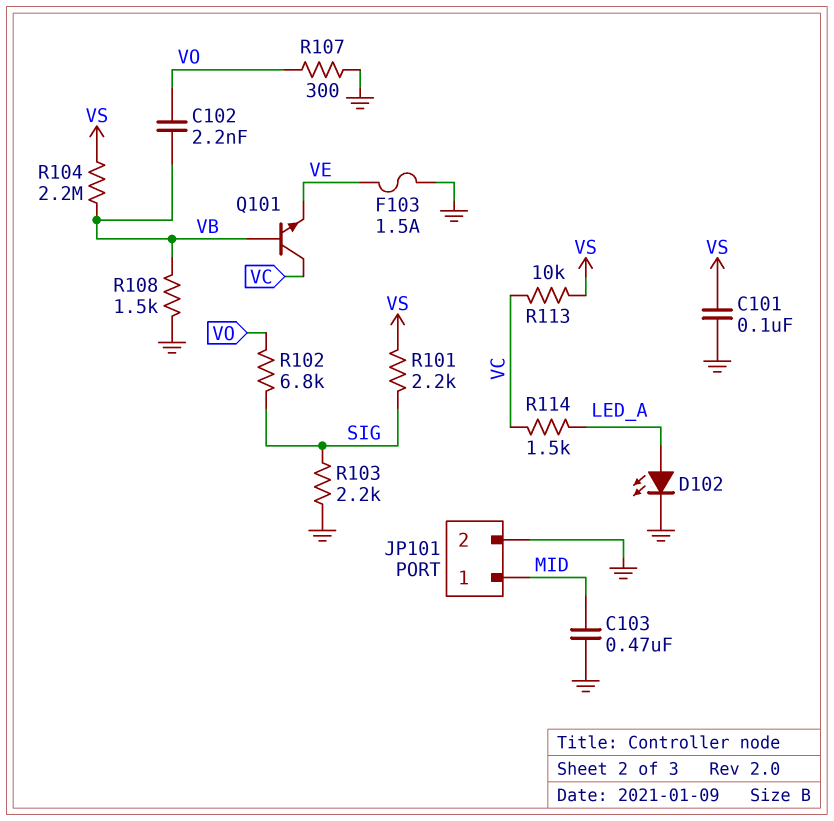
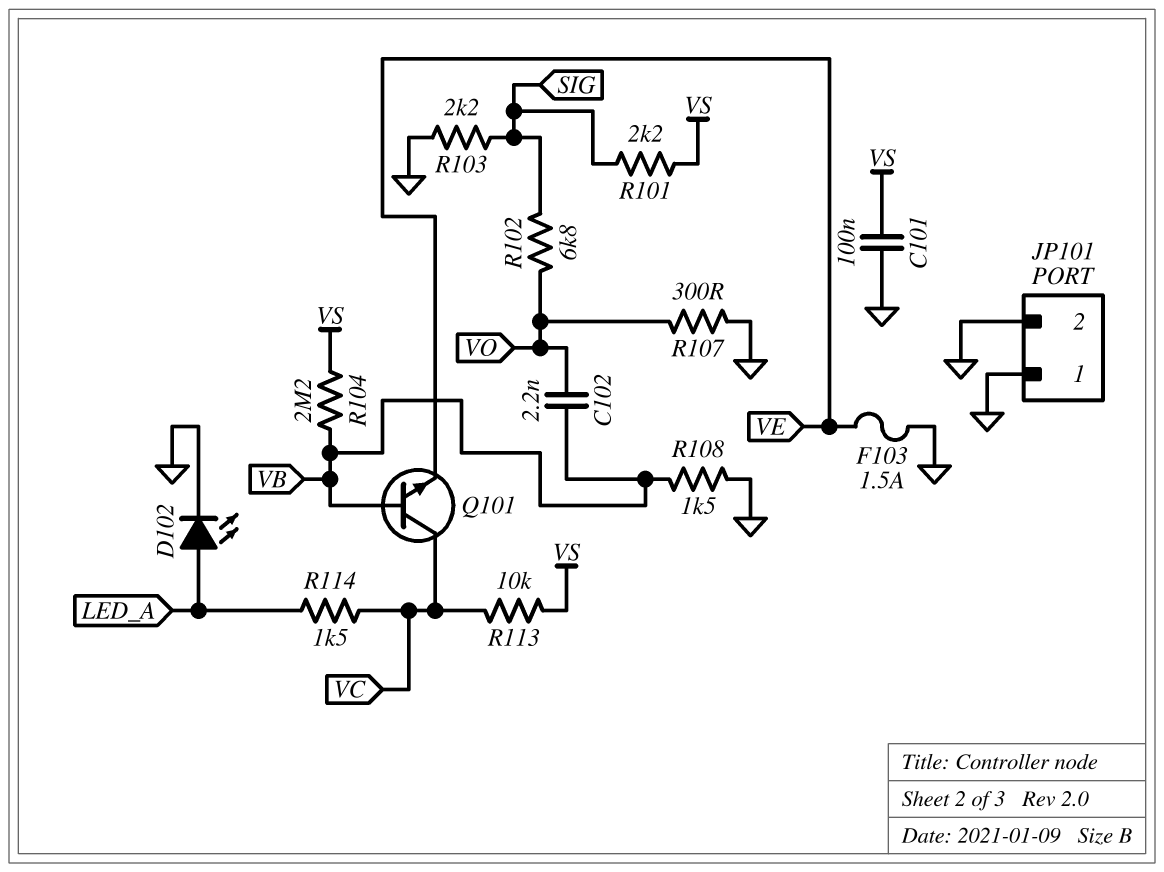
C103: 470nF (GND, MID) -> none
JP101 pin 1: MID -> GND

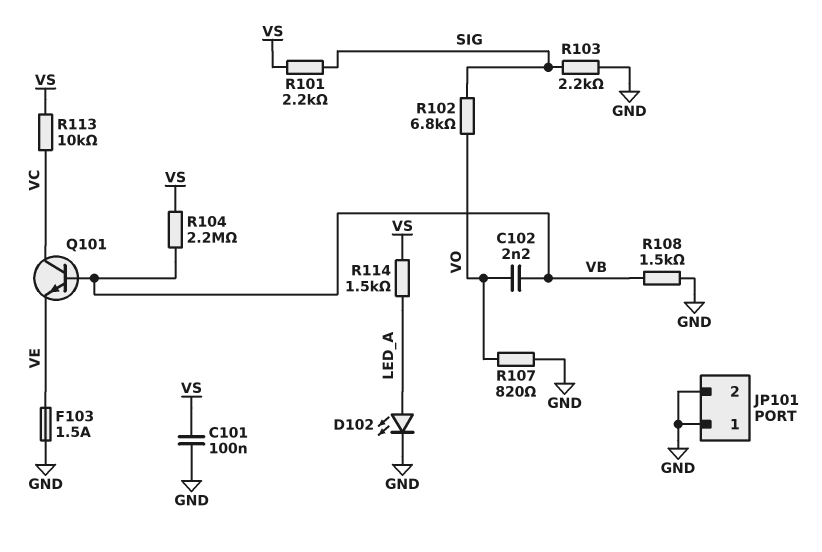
R107: 300 (GND, VO) -> 820 (GND, VO)
R114: 1.5k (LED_A, VC) -> 1.5k (LED_A, VS)

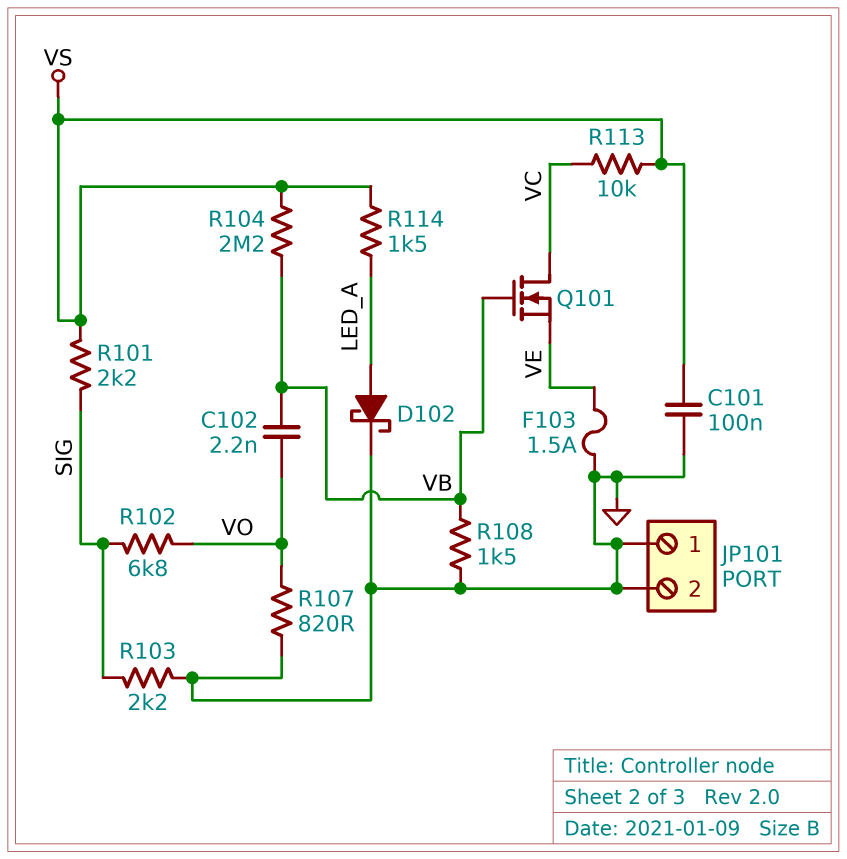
D102: LED (A LED_A, K GND) -> schottky (A LED_A, K GND)
Q101: NPN (B VB, C VC, E VE) -> NMOS (G VB, D VC, S VE)

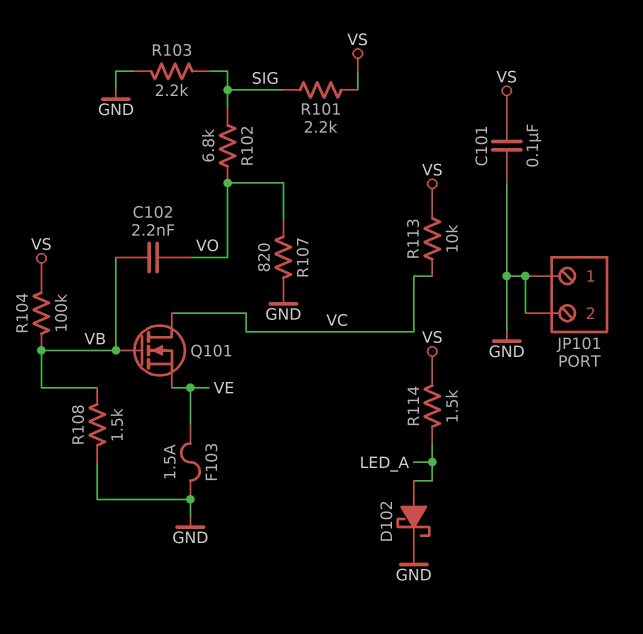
R104: 2.2M (VB, VS) -> 100k (VB, VS)

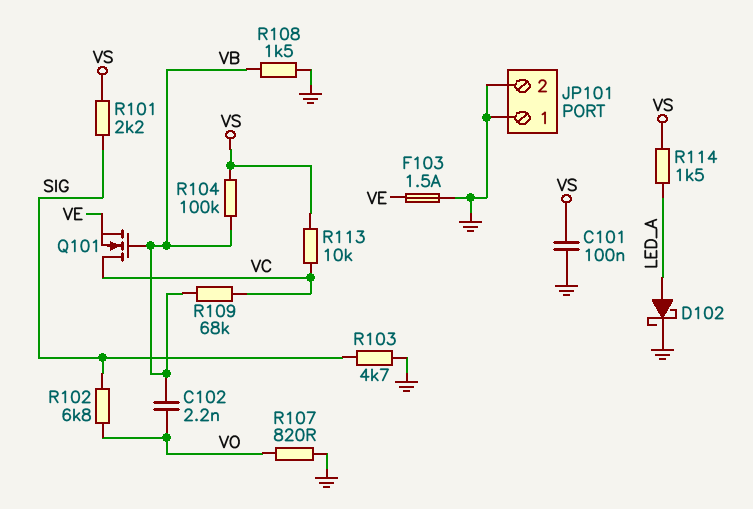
R103: 2.2k (GND, SIG) -> 4.7k (GND, SIG)
R109: none -> 68k (VB, VC)

